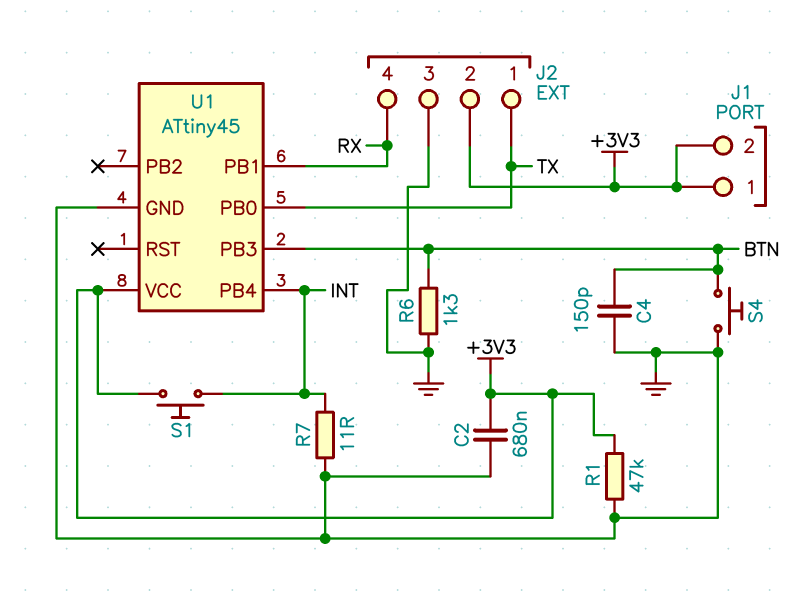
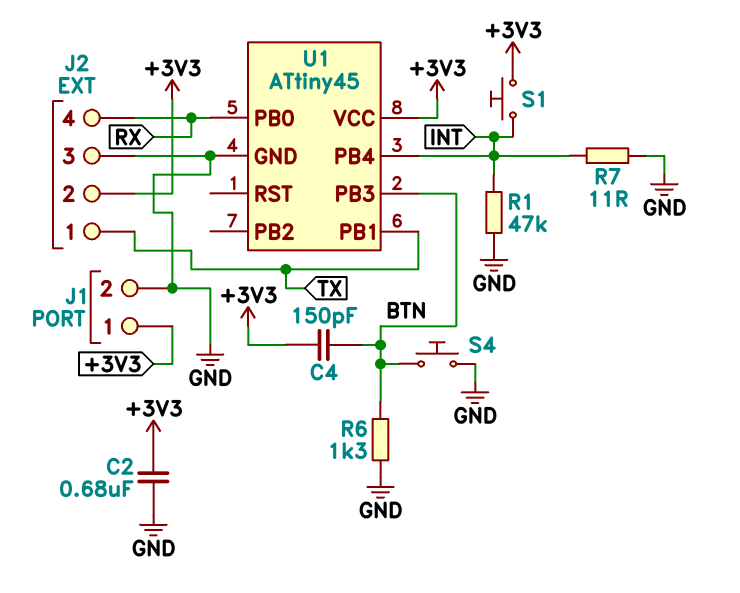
C4: 150pF (BTN, GND) -> 150pF (+3V3, BTN)
J1 pin 2: +3V3 -> GND
R1: 47k (+3V3, GND) -> 47k (GND, INT)
U1 pin PB0: TX -> RX
U1 pin PB1: RX -> TX

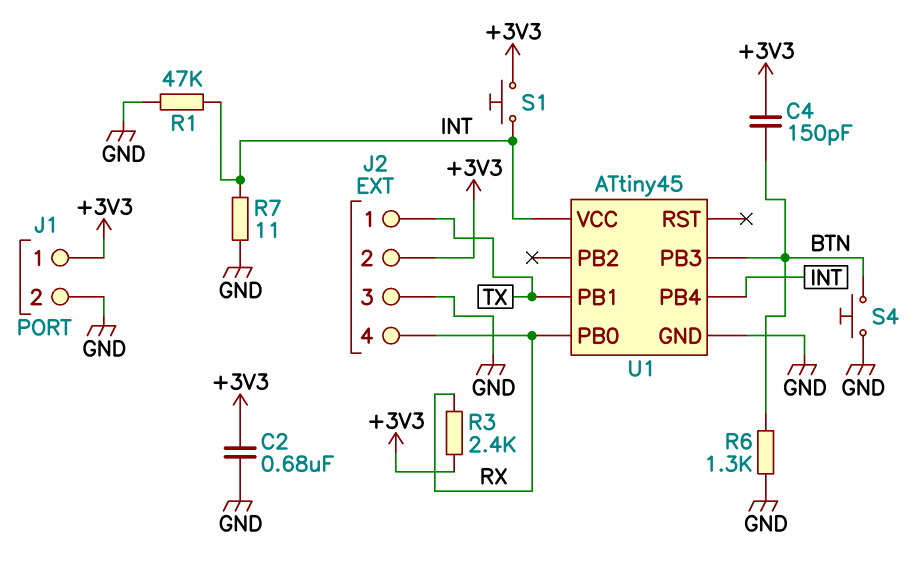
R3: none -> 2.4k (+3V3, RX)
U1 pin VCC: +3V3 -> INT

